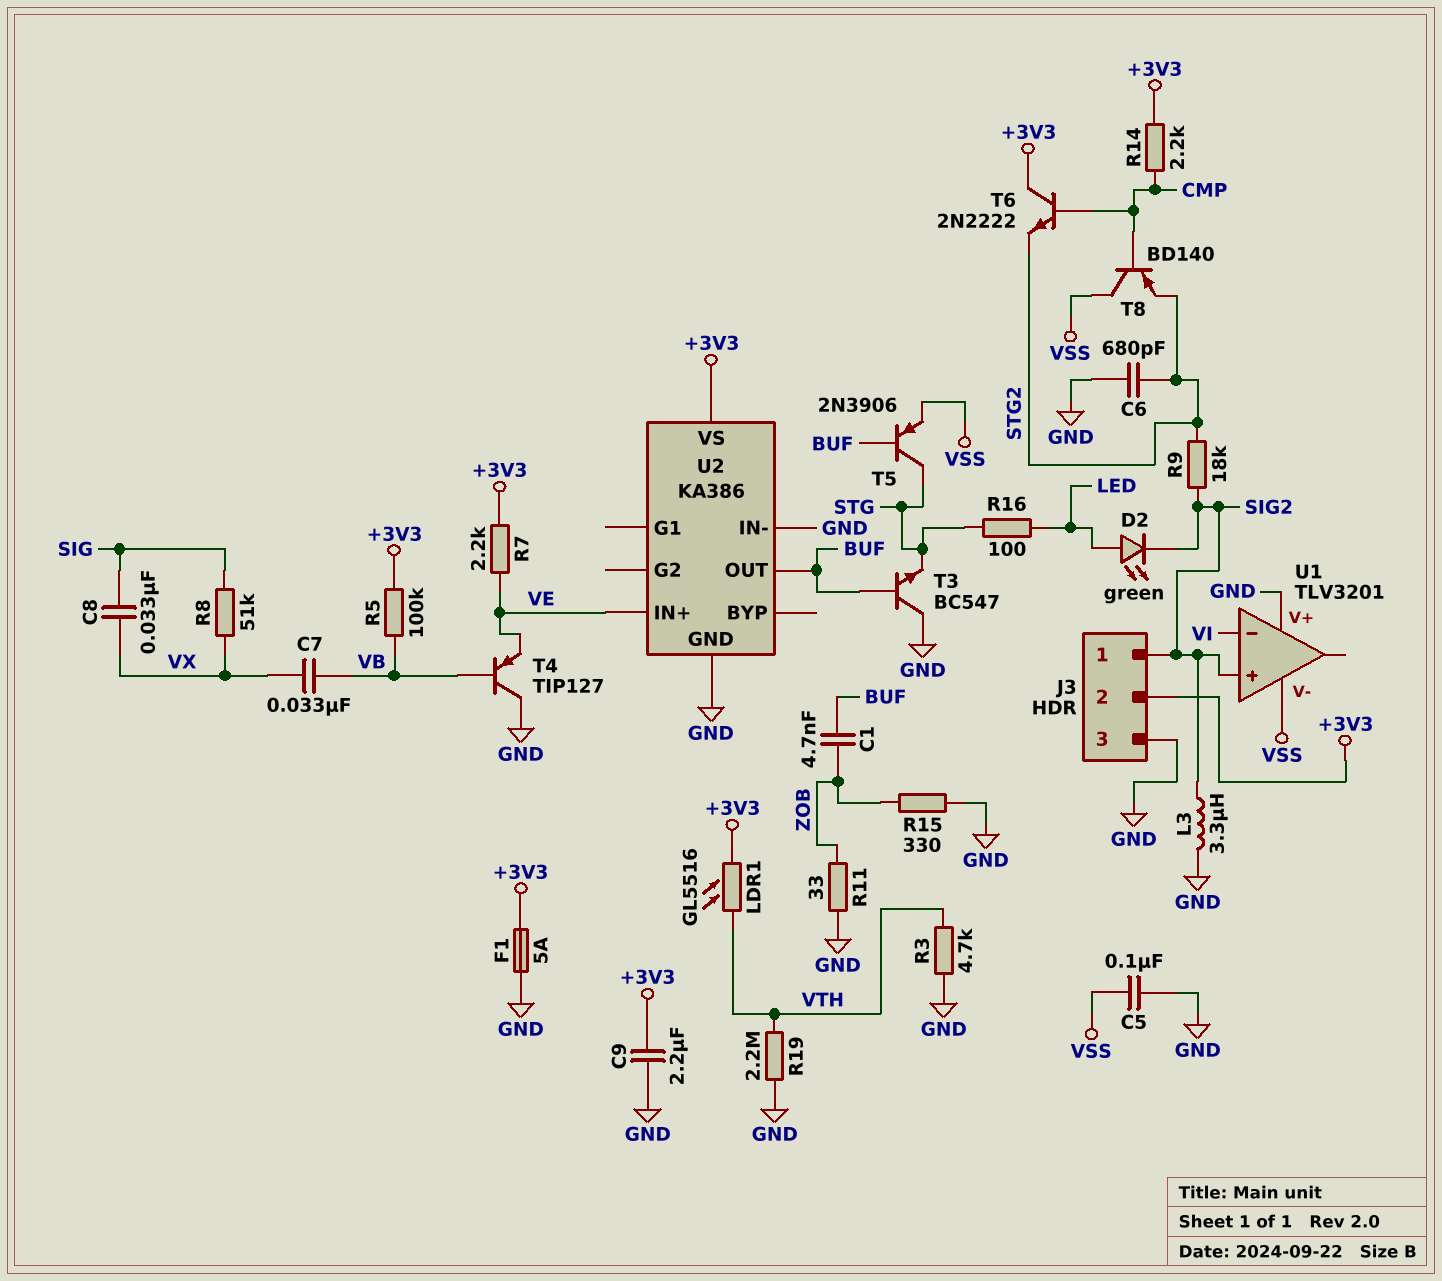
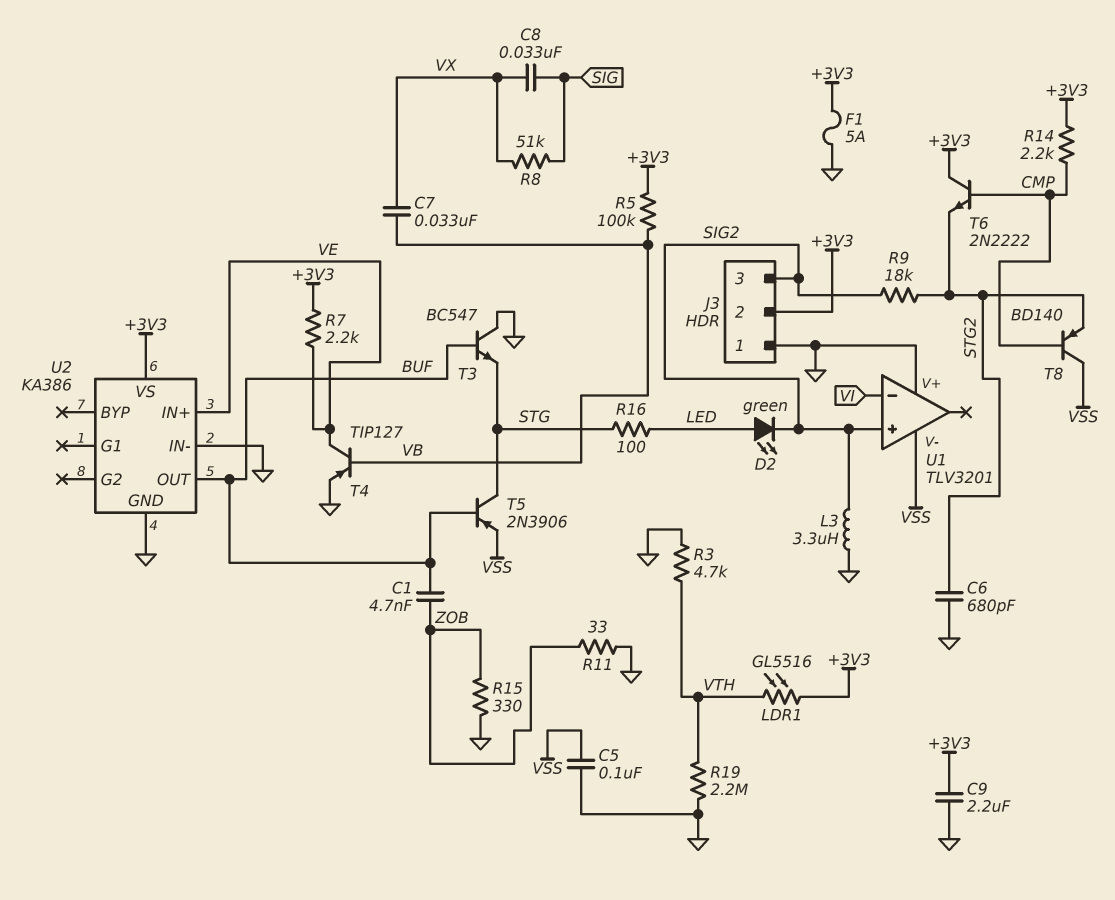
J3 pin 1: SIG2 -> GND
J3 pin 3: GND -> SIG2
T4: PNP TIP127 (B VB, C GND, E VE) -> PNP TIP127 (B VB, C VE, E GND)

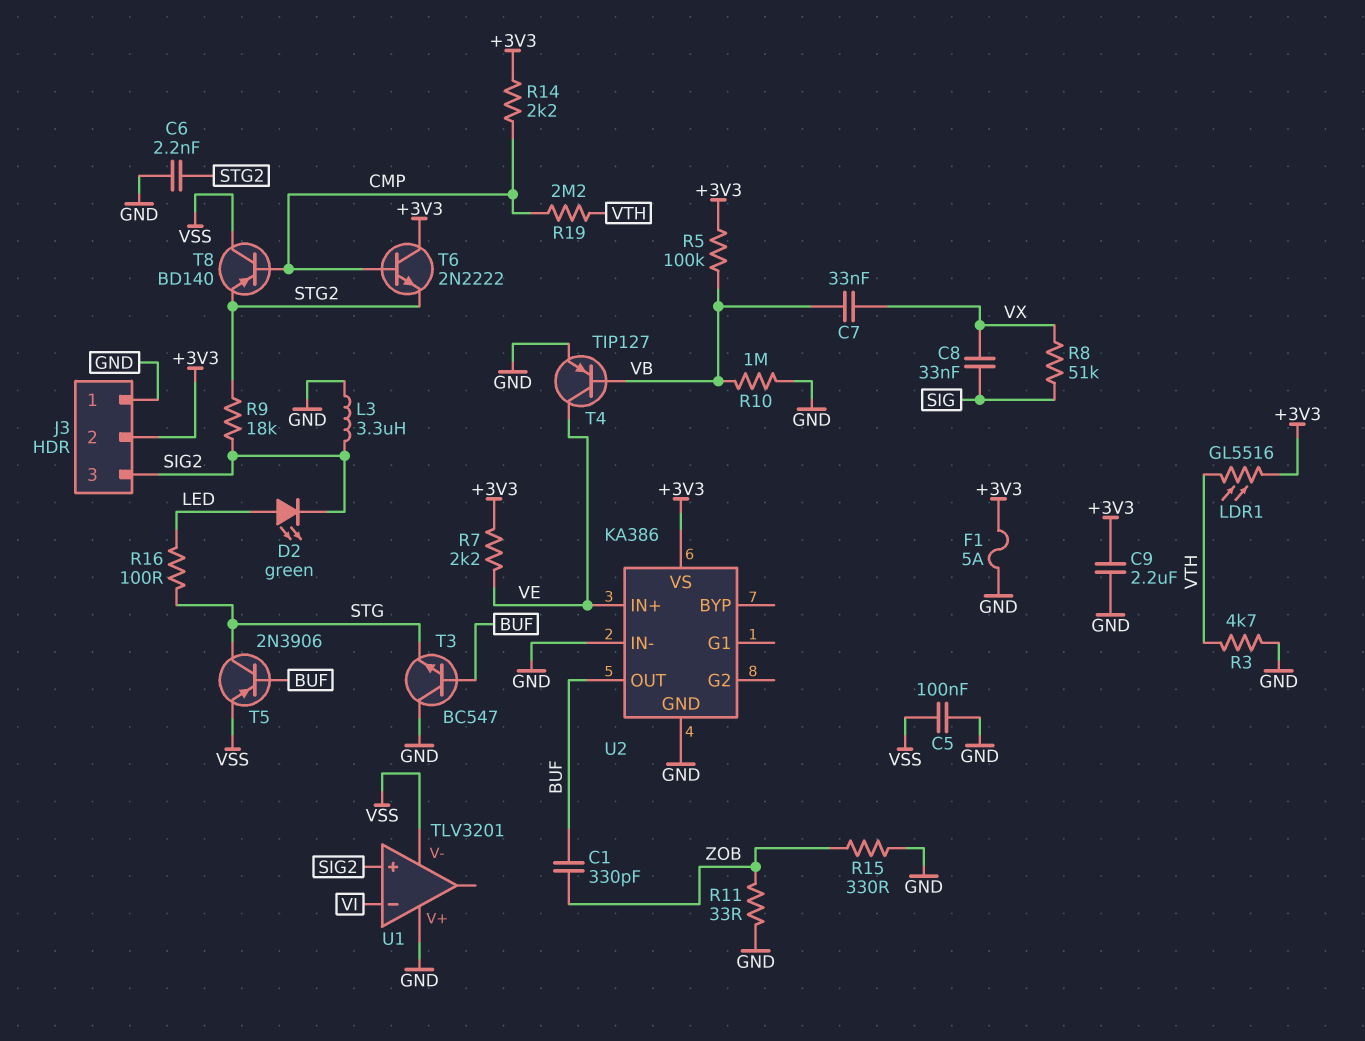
C1: 4.7nF (BUF, ZOB) -> 330pF (BUF, ZOB)
C6: 680pF (GND, STG2) -> 2.2nF (GND, STG2)
R10: none -> 1M (GND, VB)
R19: 2.2M (GND, VTH) -> 2.2M (CMP, VTH)

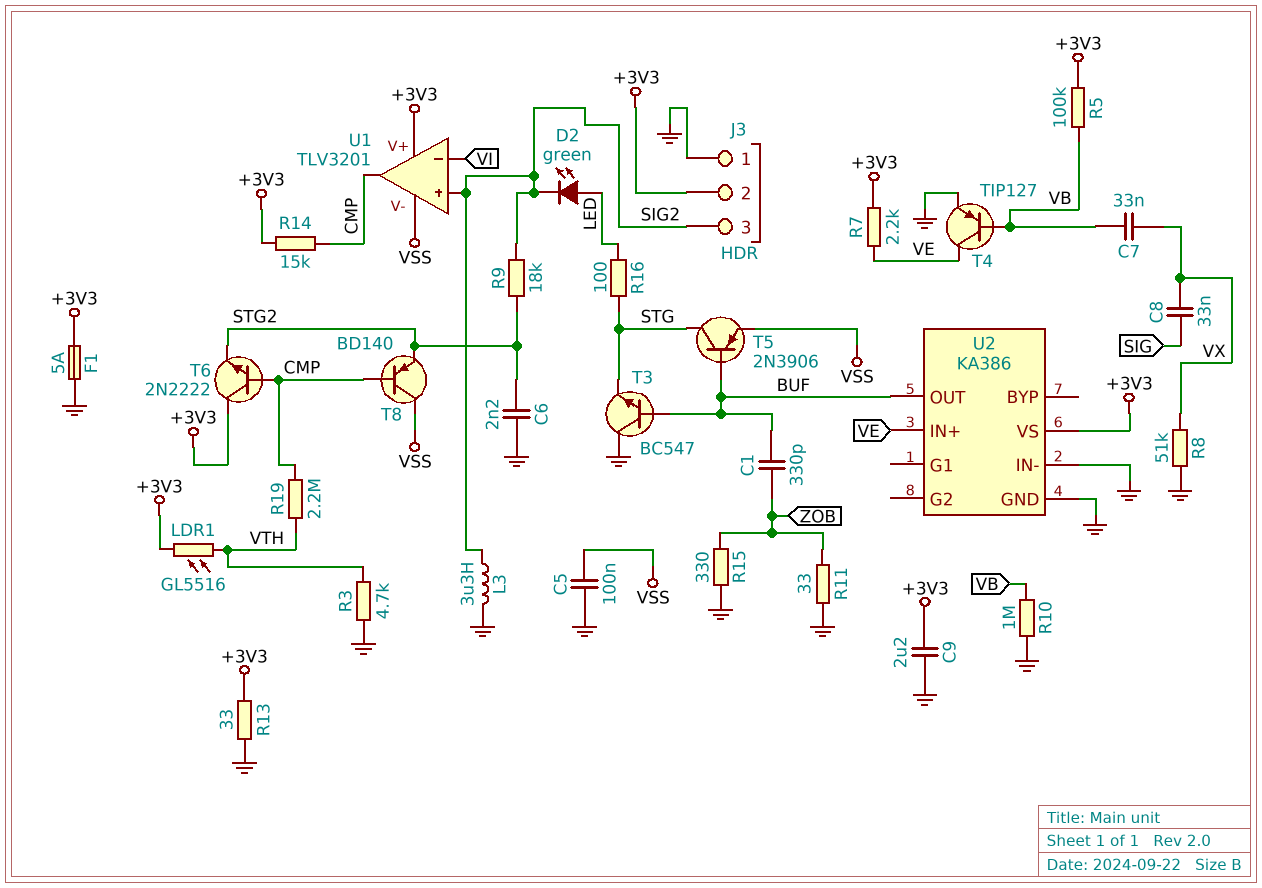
R8: 51k (SIG, VX) -> 51k (GND, VX)
R13: none -> 33 (+3V3, GND)
R14: 2.2k (+3V3, CMP) -> 15k (+3V3, CMP)
U1 pin V+: GND -> +3V3
U1 pin out: none -> CMP

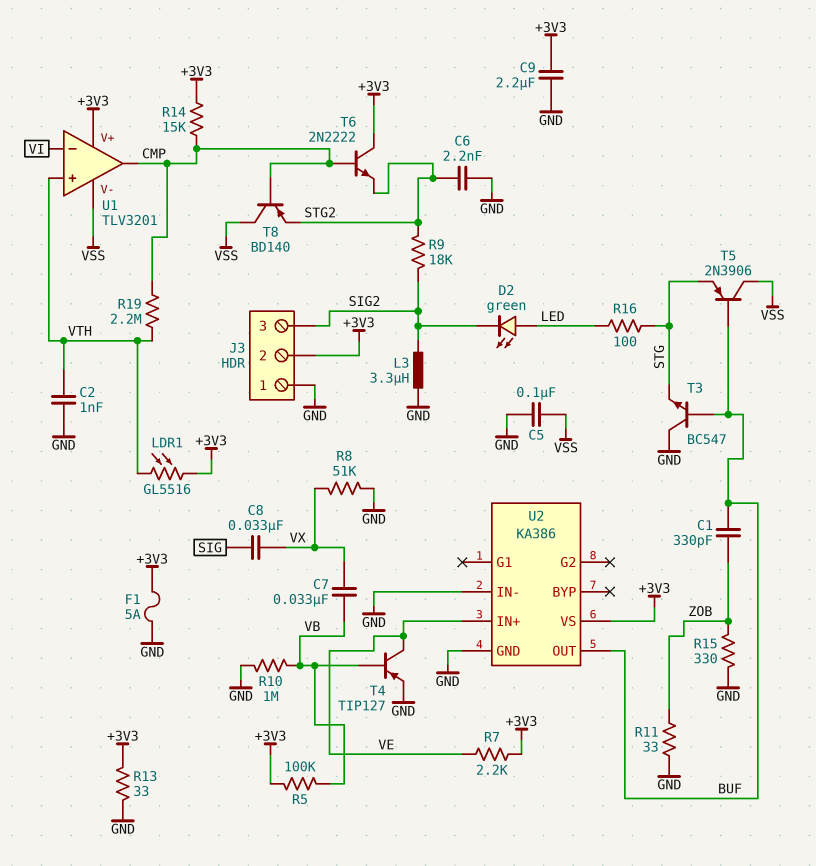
C2: none -> 1nF (GND, VTH)
R3: 4.7k (GND, VTH) -> none
T5: PNP 2N3906 (B BUF, C STG, E VSS) -> PNP 2N3906 (B BUF, C VSS, E STG)
U1 pin in+: SIG2 -> VTH

